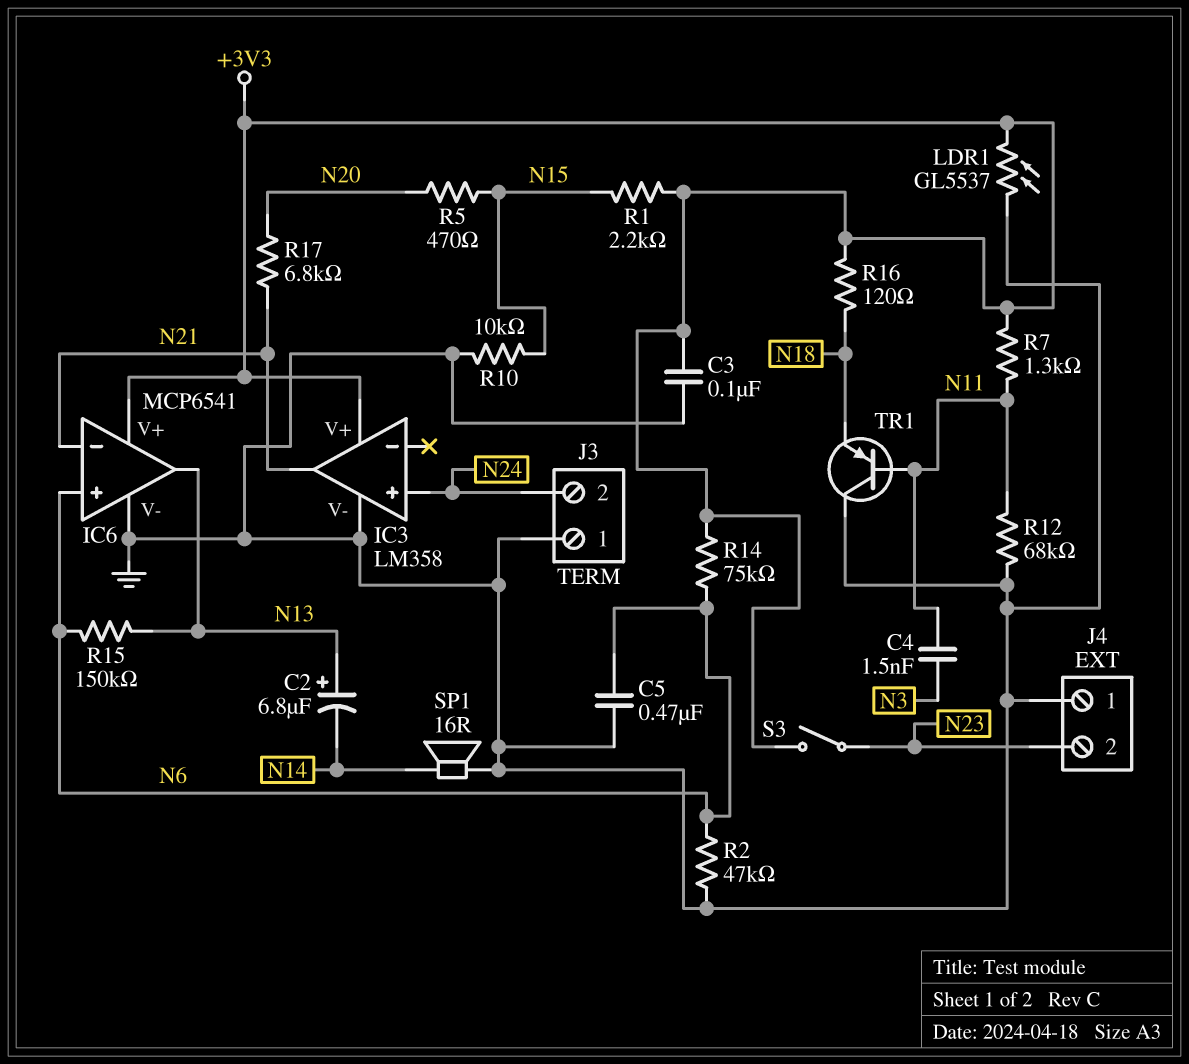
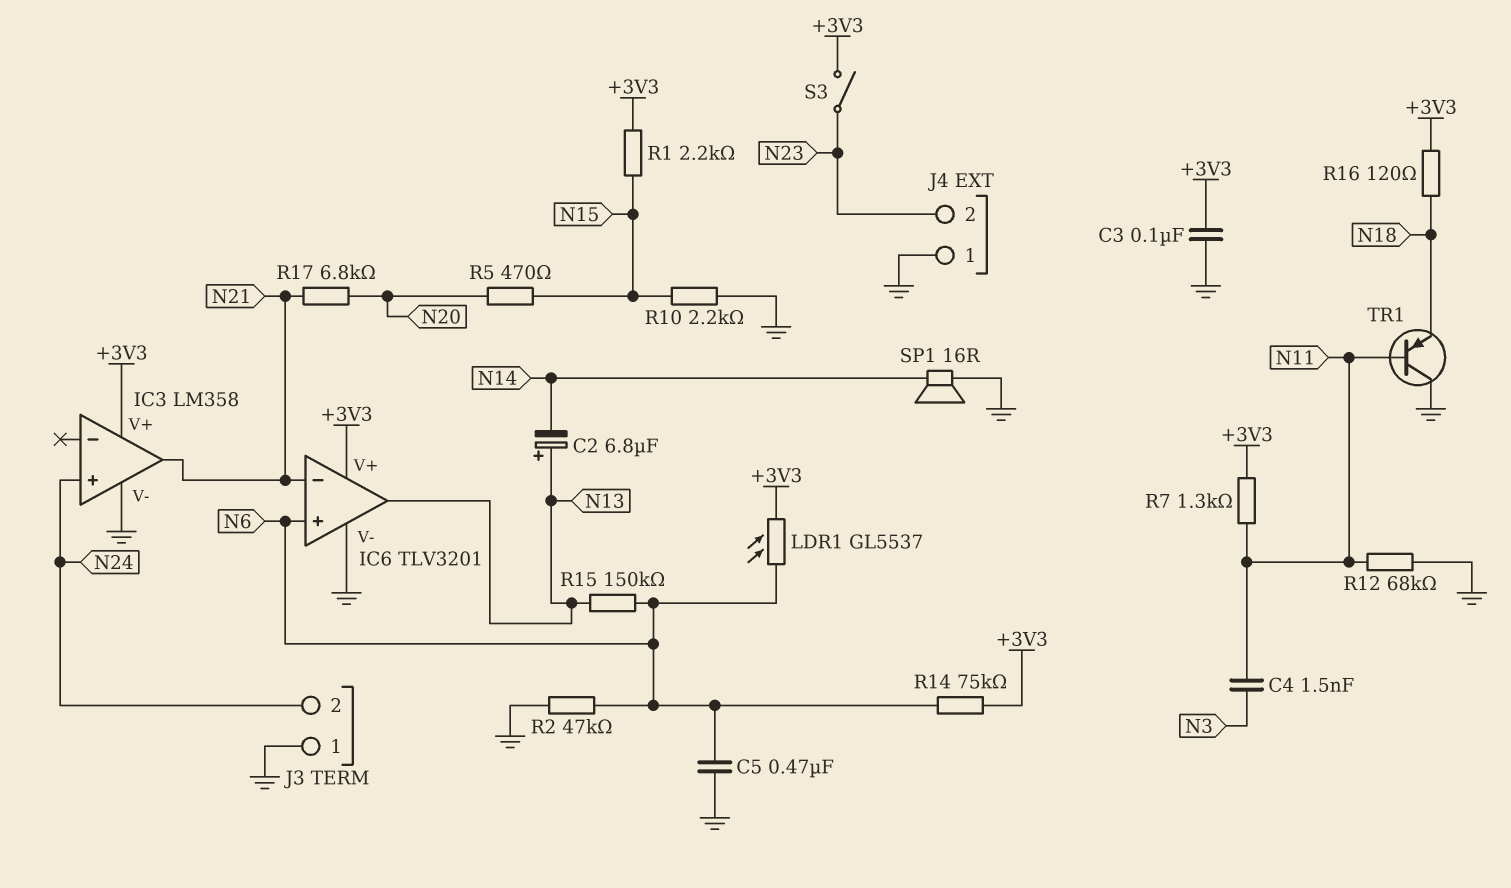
IC6: MCP6541 -> TLV3201
LDR1: GL5537 (+3V3, GND) -> GL5537 (+3V3, N6)
R10: 10k (GND, N15) -> 2.2k (GND, N15)

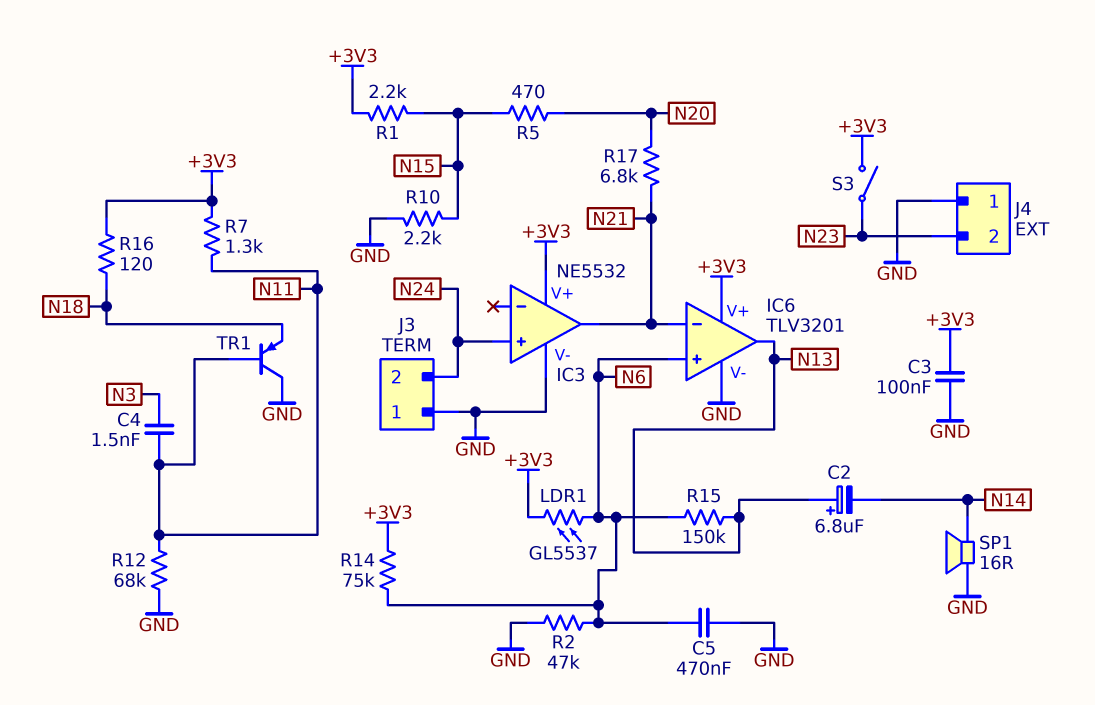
IC3: LM358 -> NE5532

